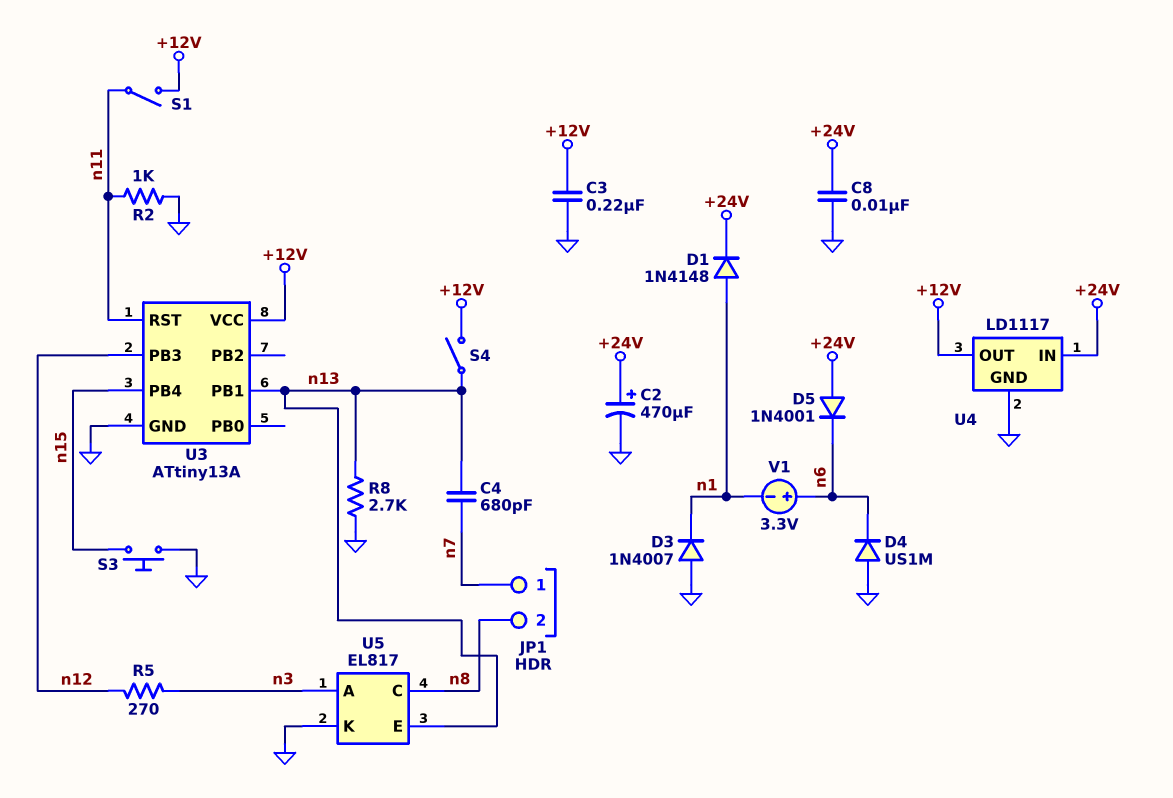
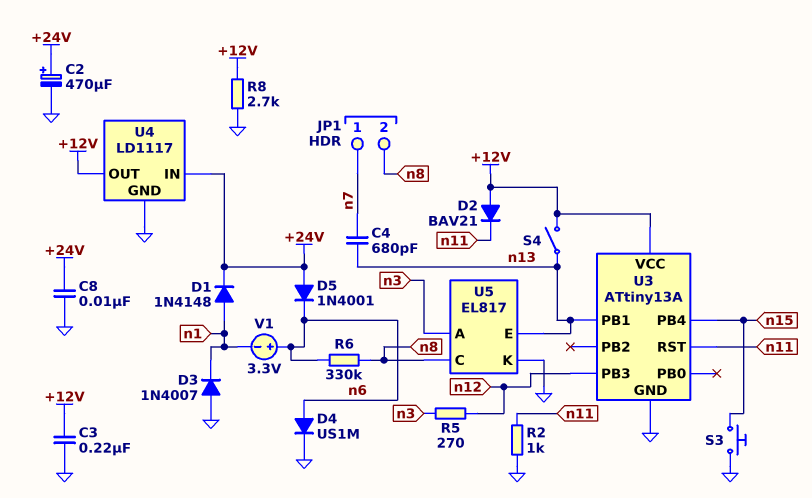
D2: none -> diode BAV21 (A +12V, K n11)
D4: diode US1M (A GND, K n6) -> diode US1M (A n6, K GND)
R6: none -> 330k (n6, n8)
R8: 2.7k (GND, n13) -> 2.7k (+12V, GND)
S1: switch (+12V, n11) -> none

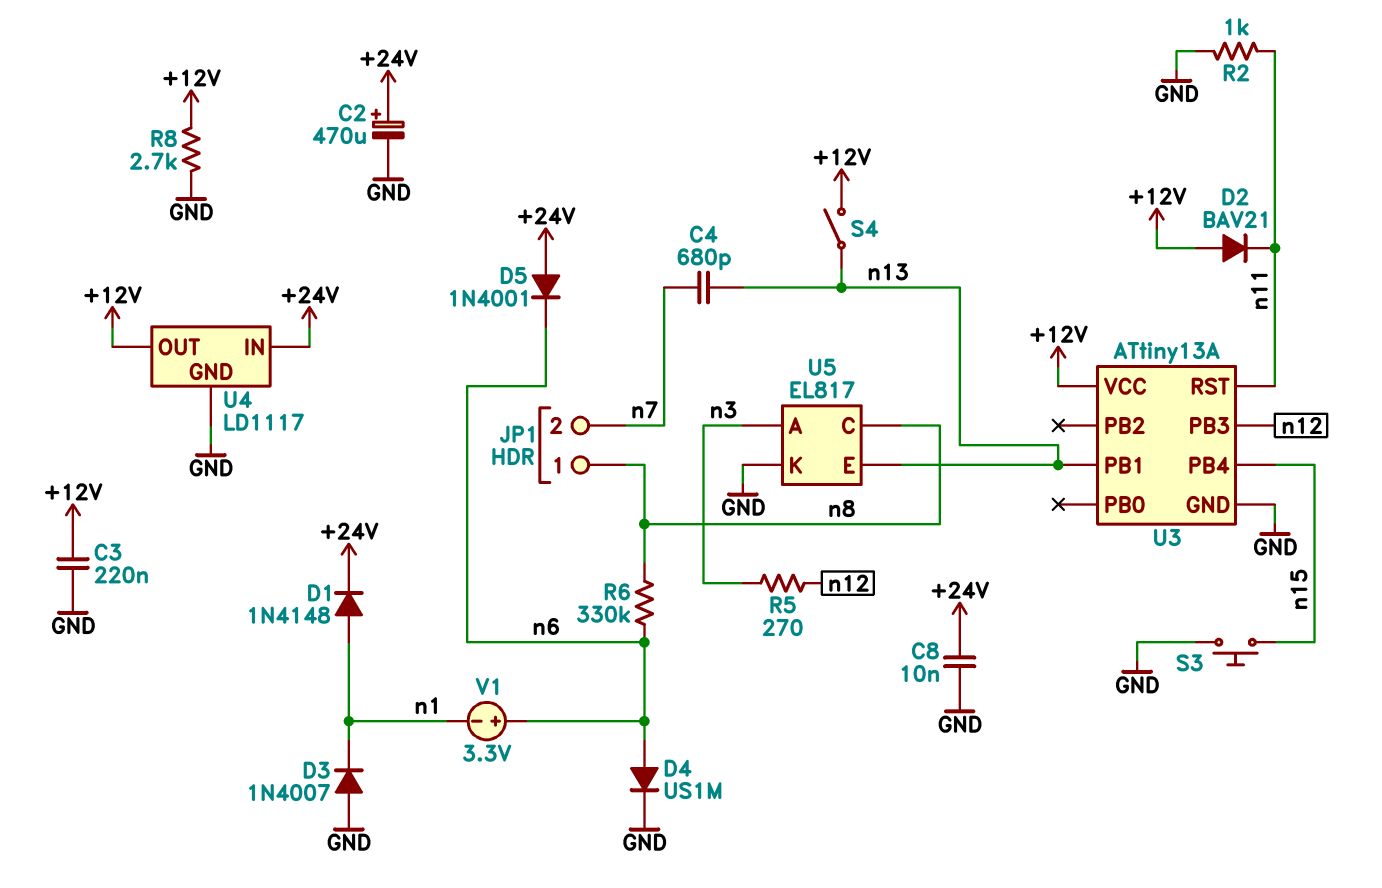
JP1 pin 1: n7 -> n8
JP1 pin 2: n8 -> n7

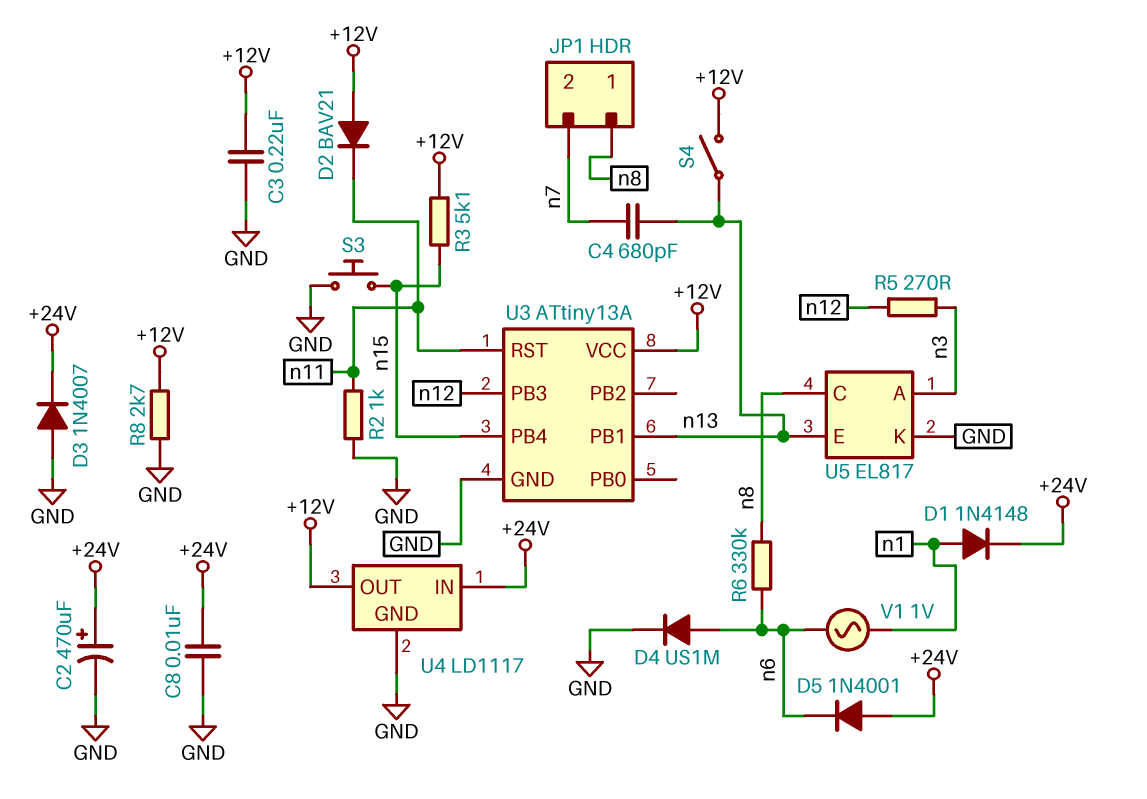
D3: diode 1N4007 (A GND, K n1) -> diode 1N4007 (A GND, K +24V)
R3: none -> 5.1k (+12V, n15)
V1: 3.3V (plus n6, minus n1) -> AC 1V (n1, n6)

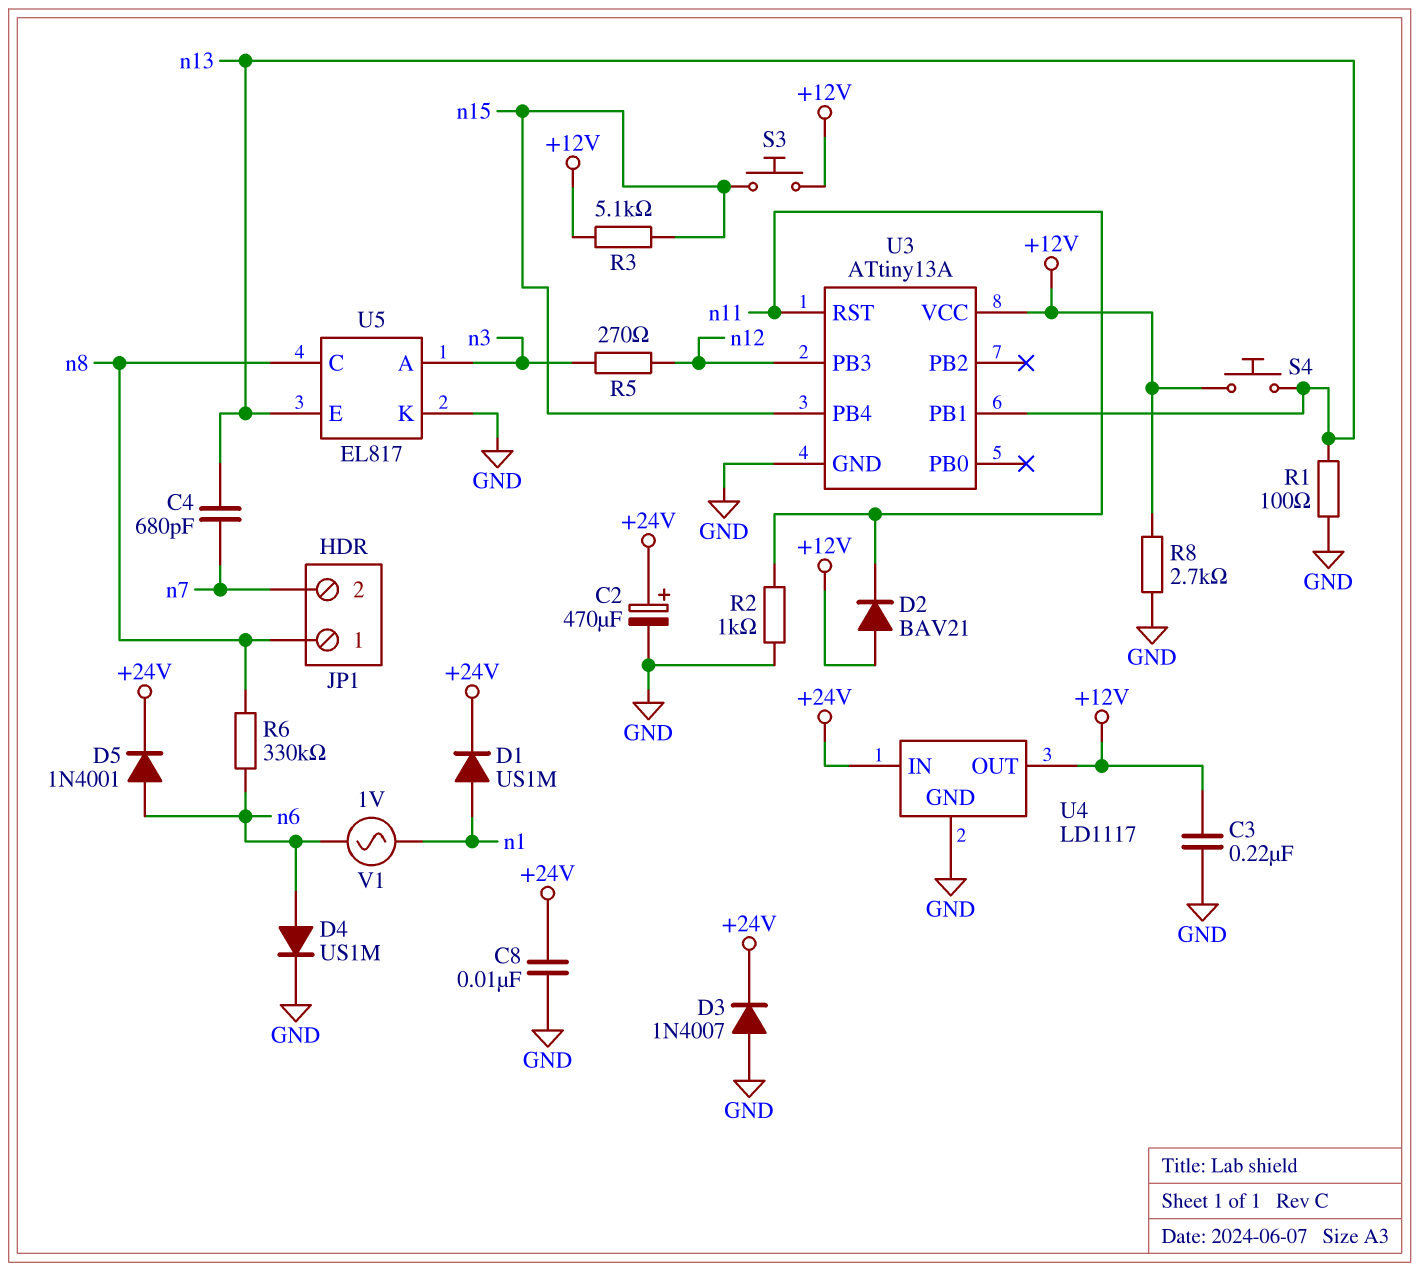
D1: diode 1N4148 (A n1, K +24V) -> diode US1M (A n1, K +24V)
D5: diode 1N4001 (A +24V, K n6) -> diode 1N4001 (A n6, K +24V)
R1: none -> 100 (GND, n13)
S3: button (GND, n15) -> button (+12V, n15)
S4: switch (+12V, n13) -> button (+12V, n13)

